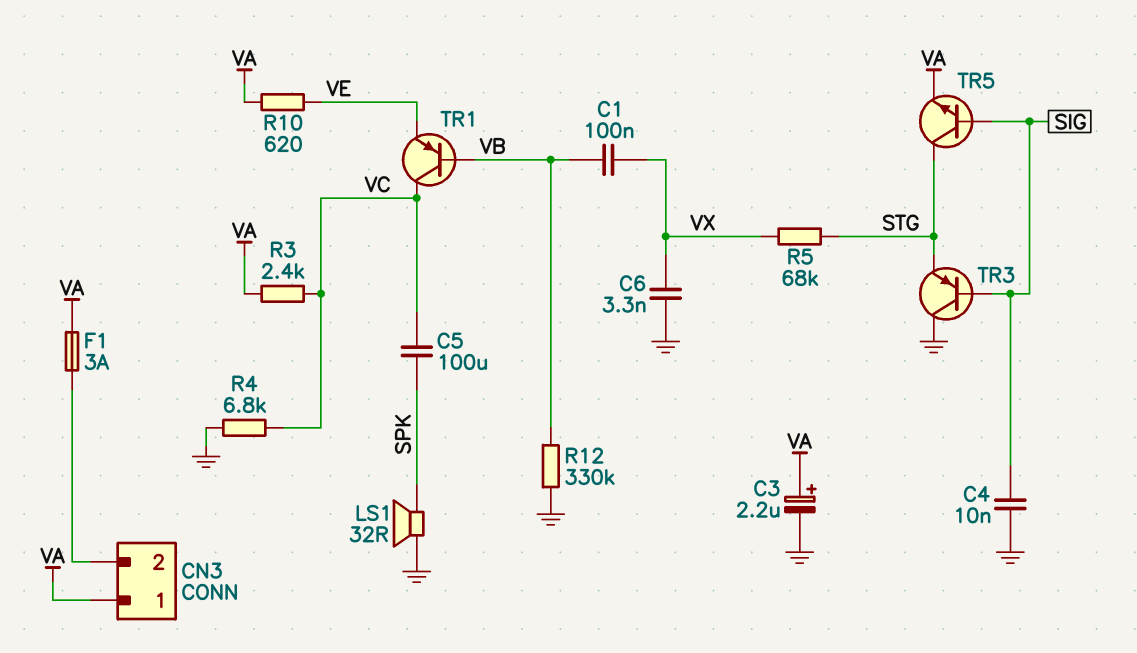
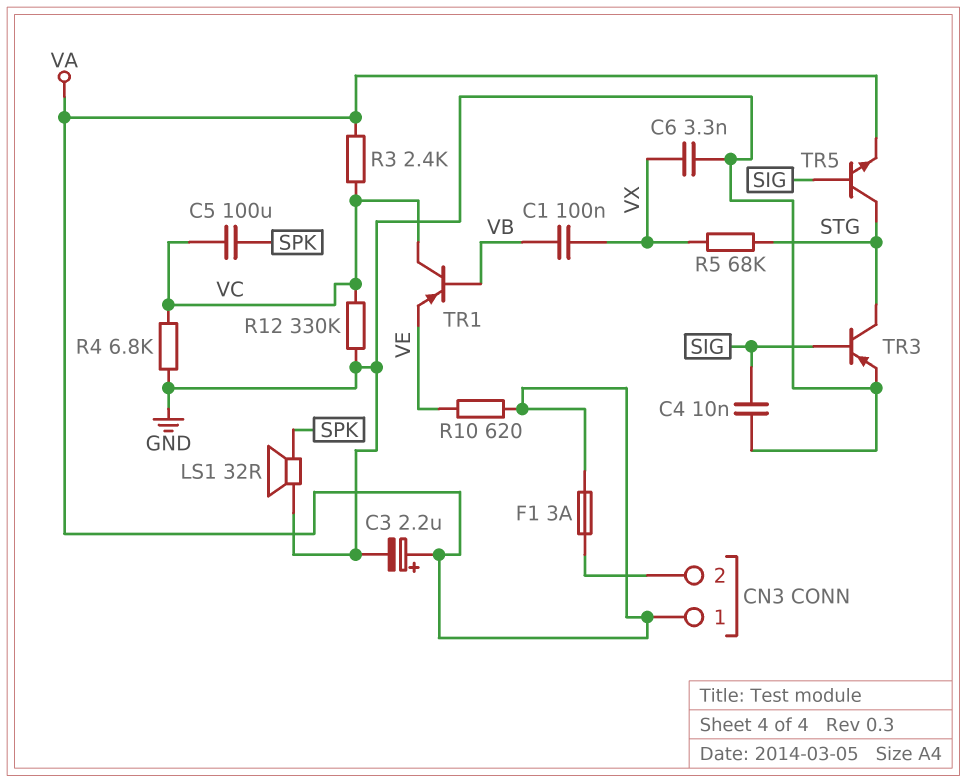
R12: 330k (GND, VB) -> 330k (GND, VC)
TR3: PNP (B SIG, C GND, E STG) -> PNP (B SIG, C STG, E GND)

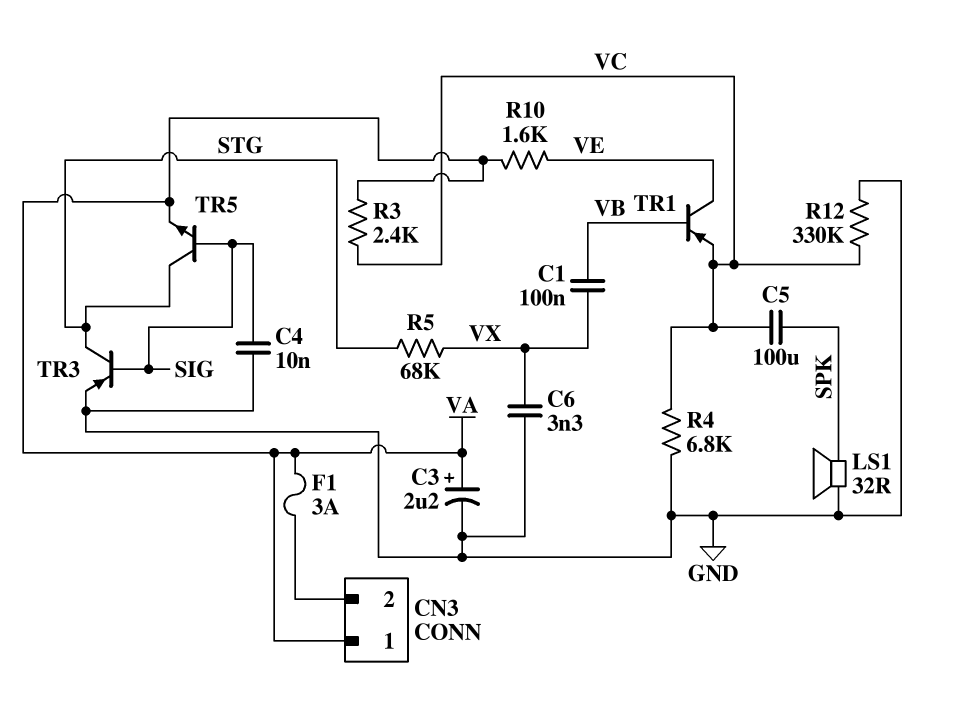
R10: 620 (VA, VE) -> 1.6k (VA, VE)
TR1: PNP (B VB, C VC, E VE) -> PNP (B VB, C VE, E VC)

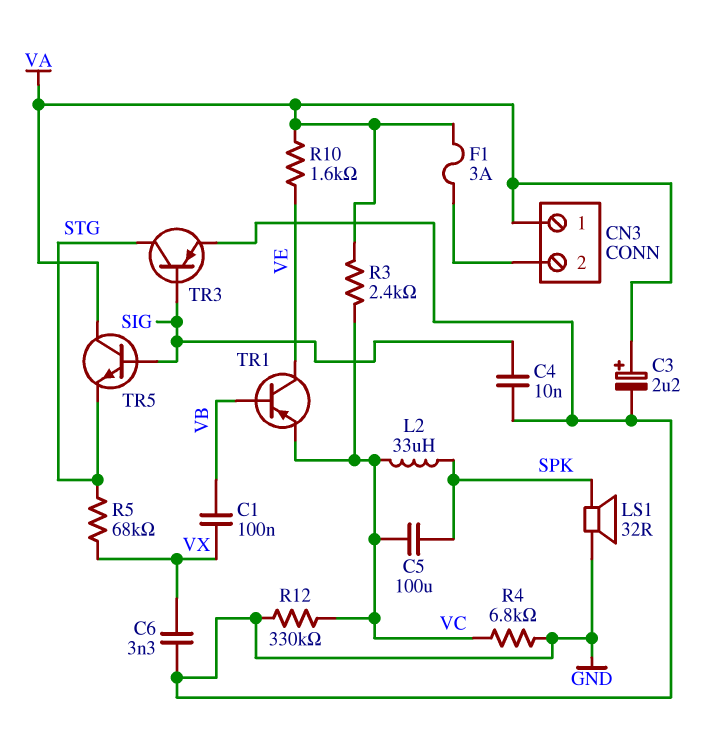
L2: none -> 33uH (SPK, VC)
TR5: NPN (B SIG, C STG, E VA) -> NPN (B SIG, C VA, E STG)

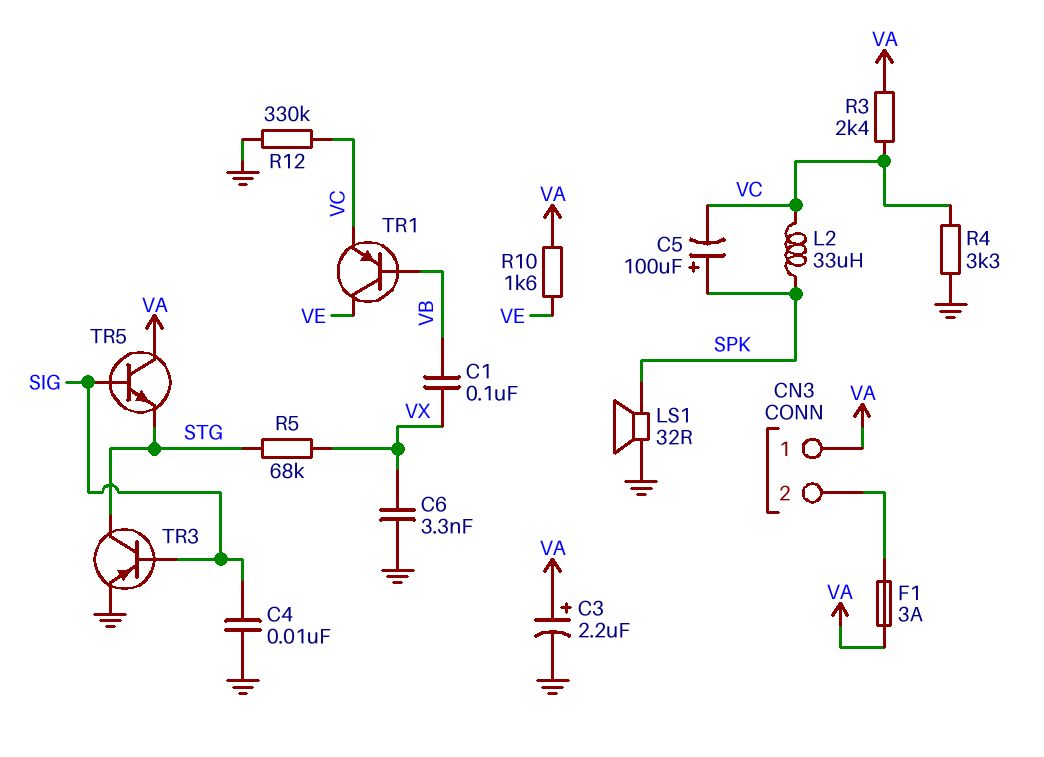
C5: 100uF (SPK, VC) -> 100uF (plus SPK, minus VC)
R4: 6.8k (GND, VC) -> 3.3k (GND, VC)

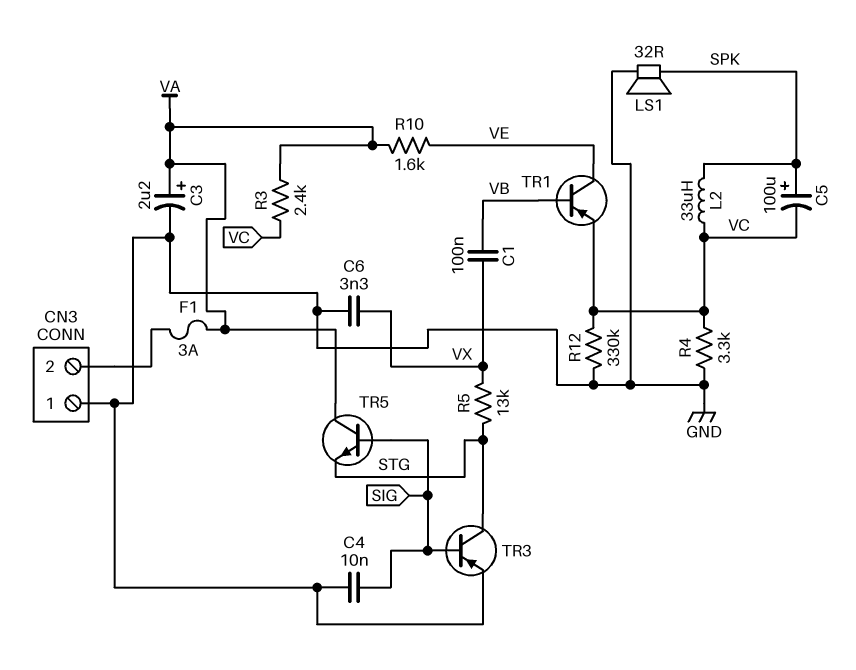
CN3 pin 1: VA -> GND
R5: 68k (STG, VX) -> 13k (STG, VX)

